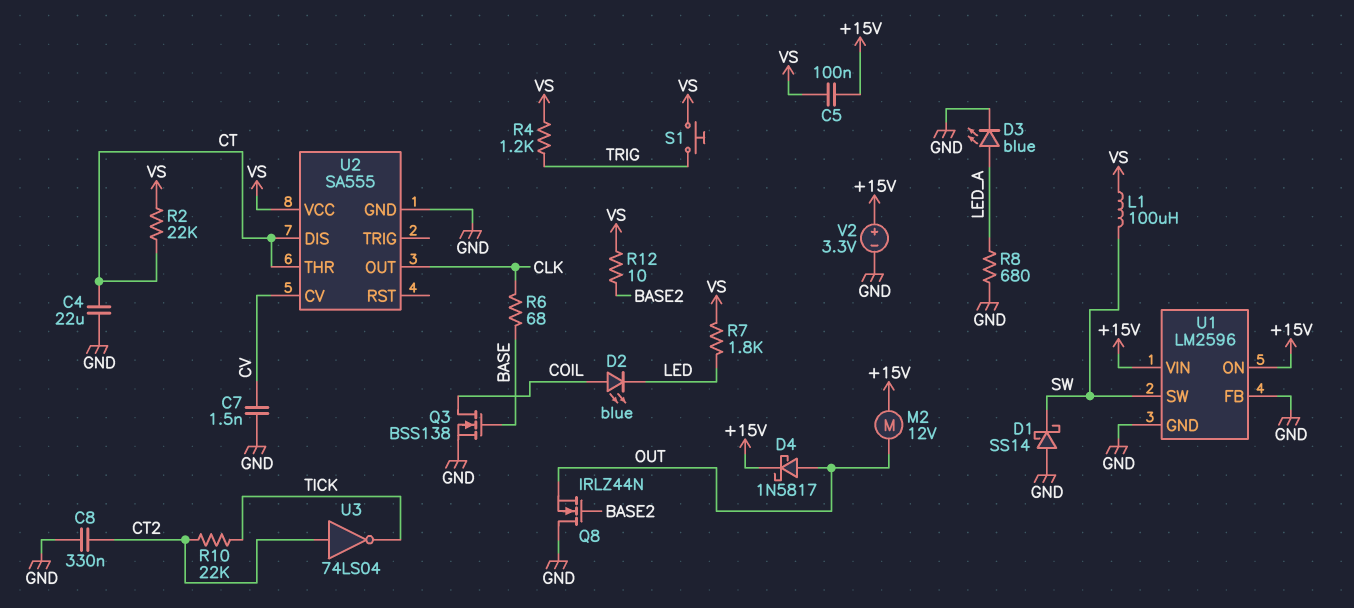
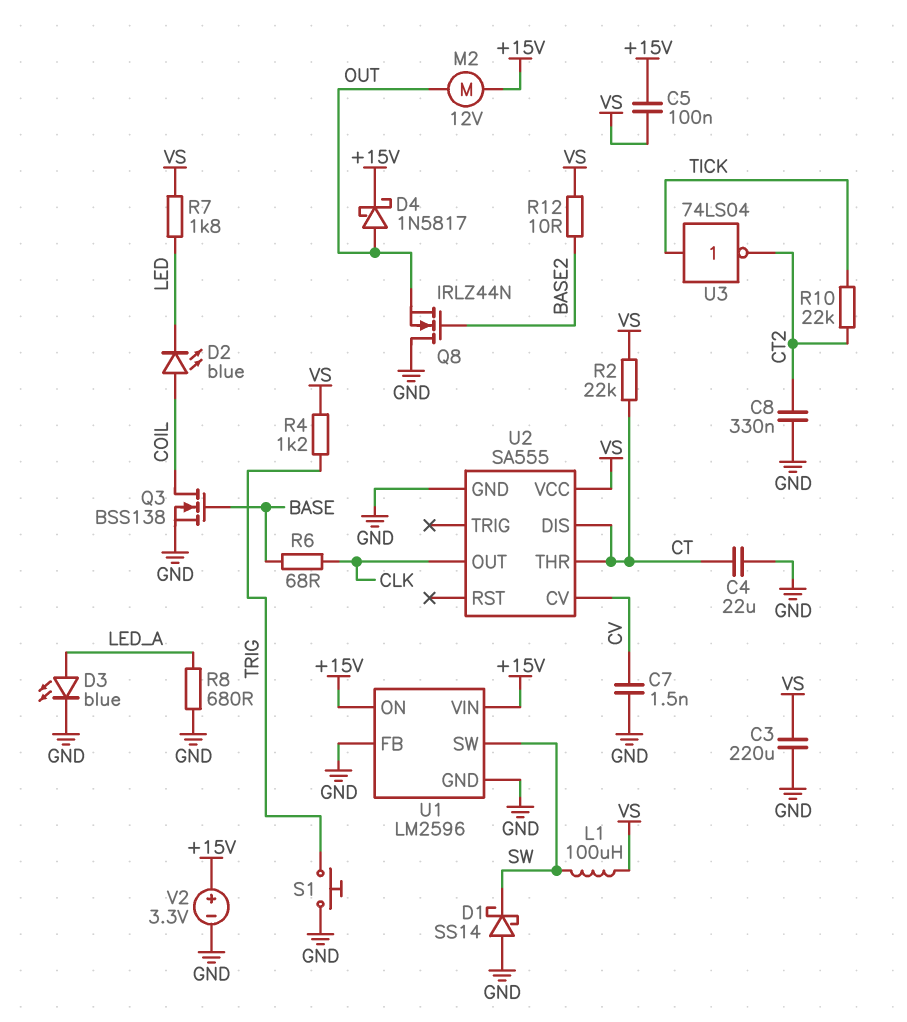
C3: none -> 220uF (GND, VS)
S1: button (TRIG, VS) -> button (GND, TRIG)
U3: NOT 74LS04 (in CT2, out TICK) -> NOT 74LS04 (in TICK, out CT2)

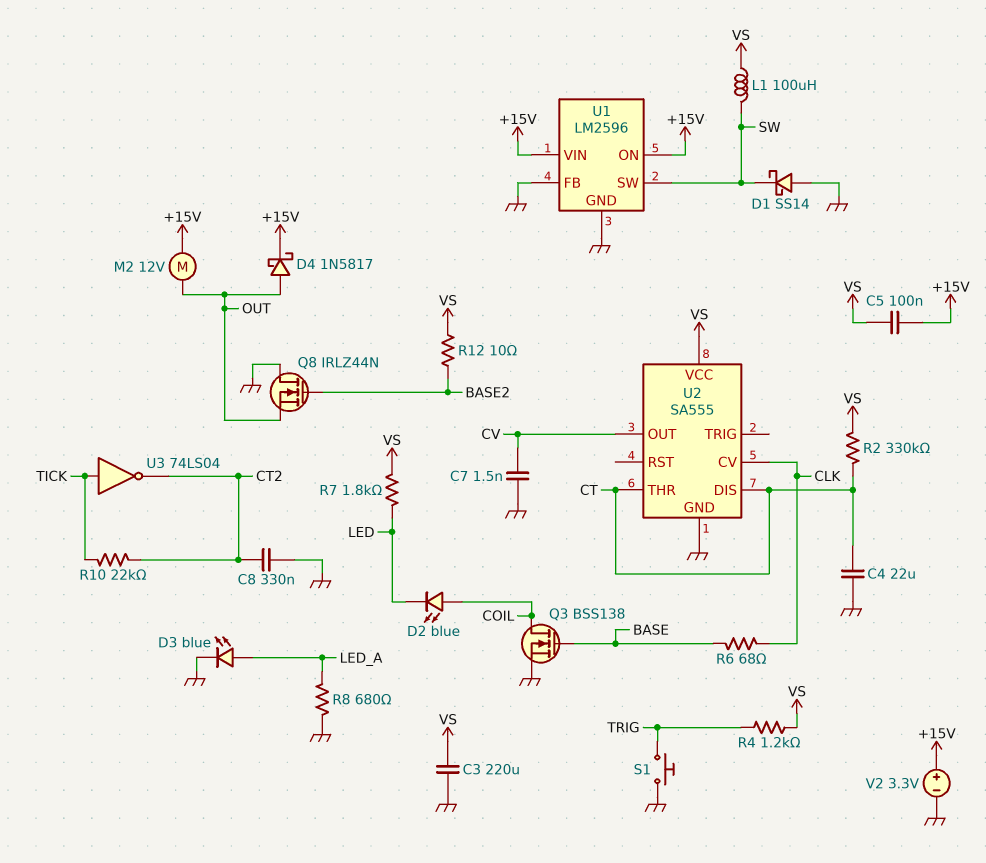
R2: 22k (CT, VS) -> 330k (CT, VS)
U2 pin CV: CV -> CLK
U2 pin OUT: CLK -> CV

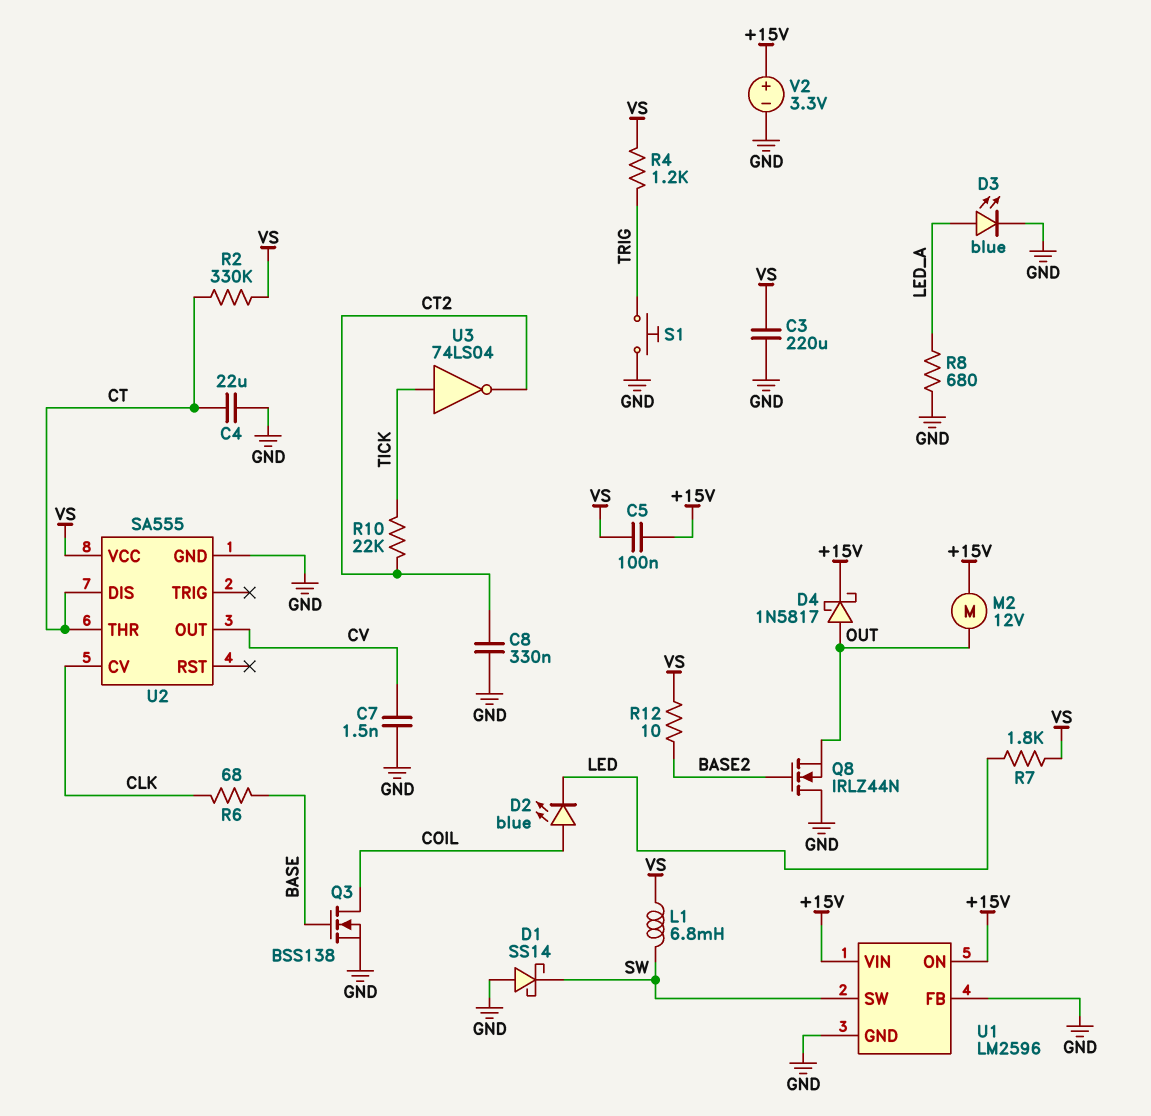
L1: 100uH (SW, VS) -> 6.8mH (SW, VS)

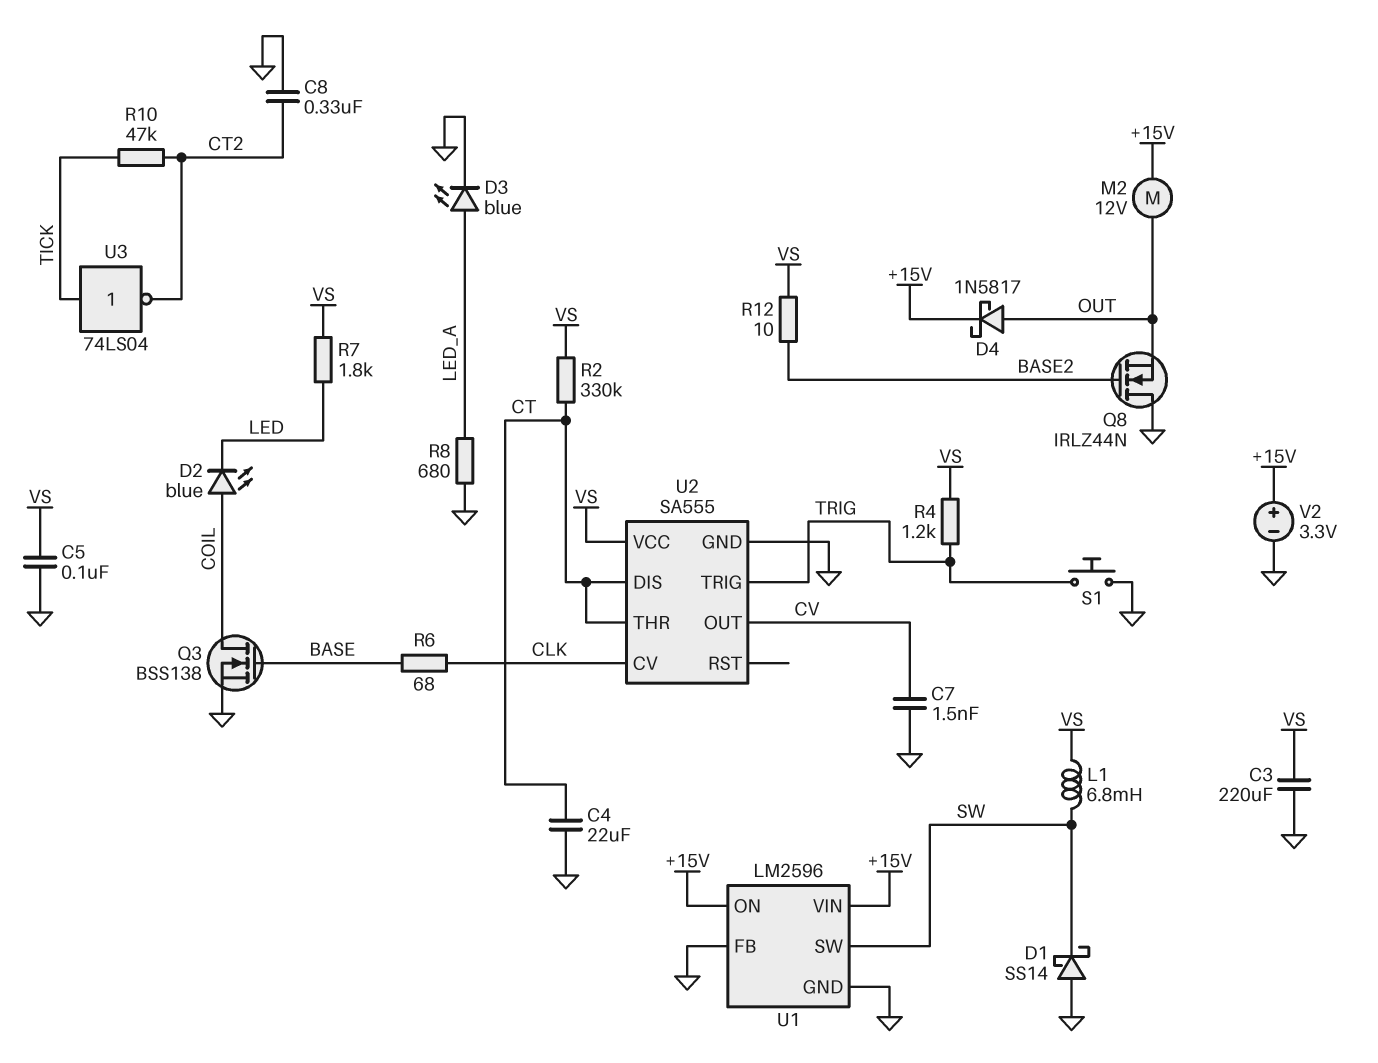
C5: 100nF (+15V, VS) -> 100nF (GND, VS)
R10: 22k (CT2, TICK) -> 47k (CT2, TICK)
U2 pin TRIG: none -> TRIG

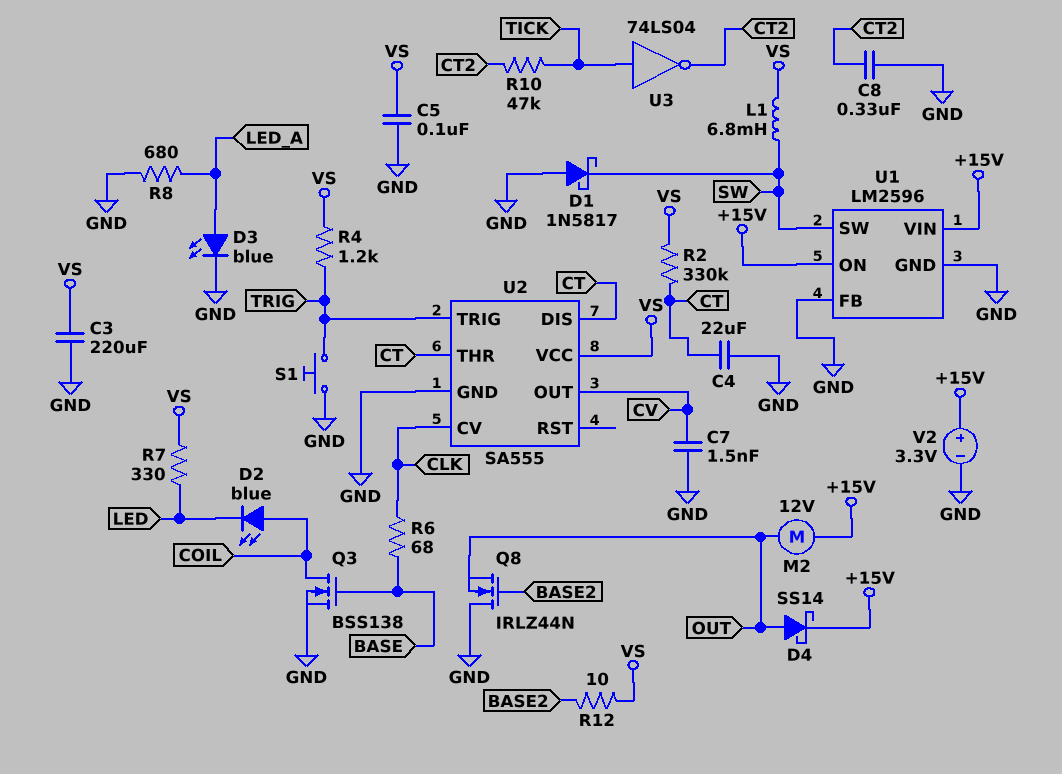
D1: schottky SS14 (A GND, K SW) -> schottky 1N5817 (A GND, K SW)
D4: schottky 1N5817 (A OUT, K +15V) -> schottky SS14 (A OUT, K +15V)
R7: 1.8k (LED, VS) -> 330 (LED, VS)

